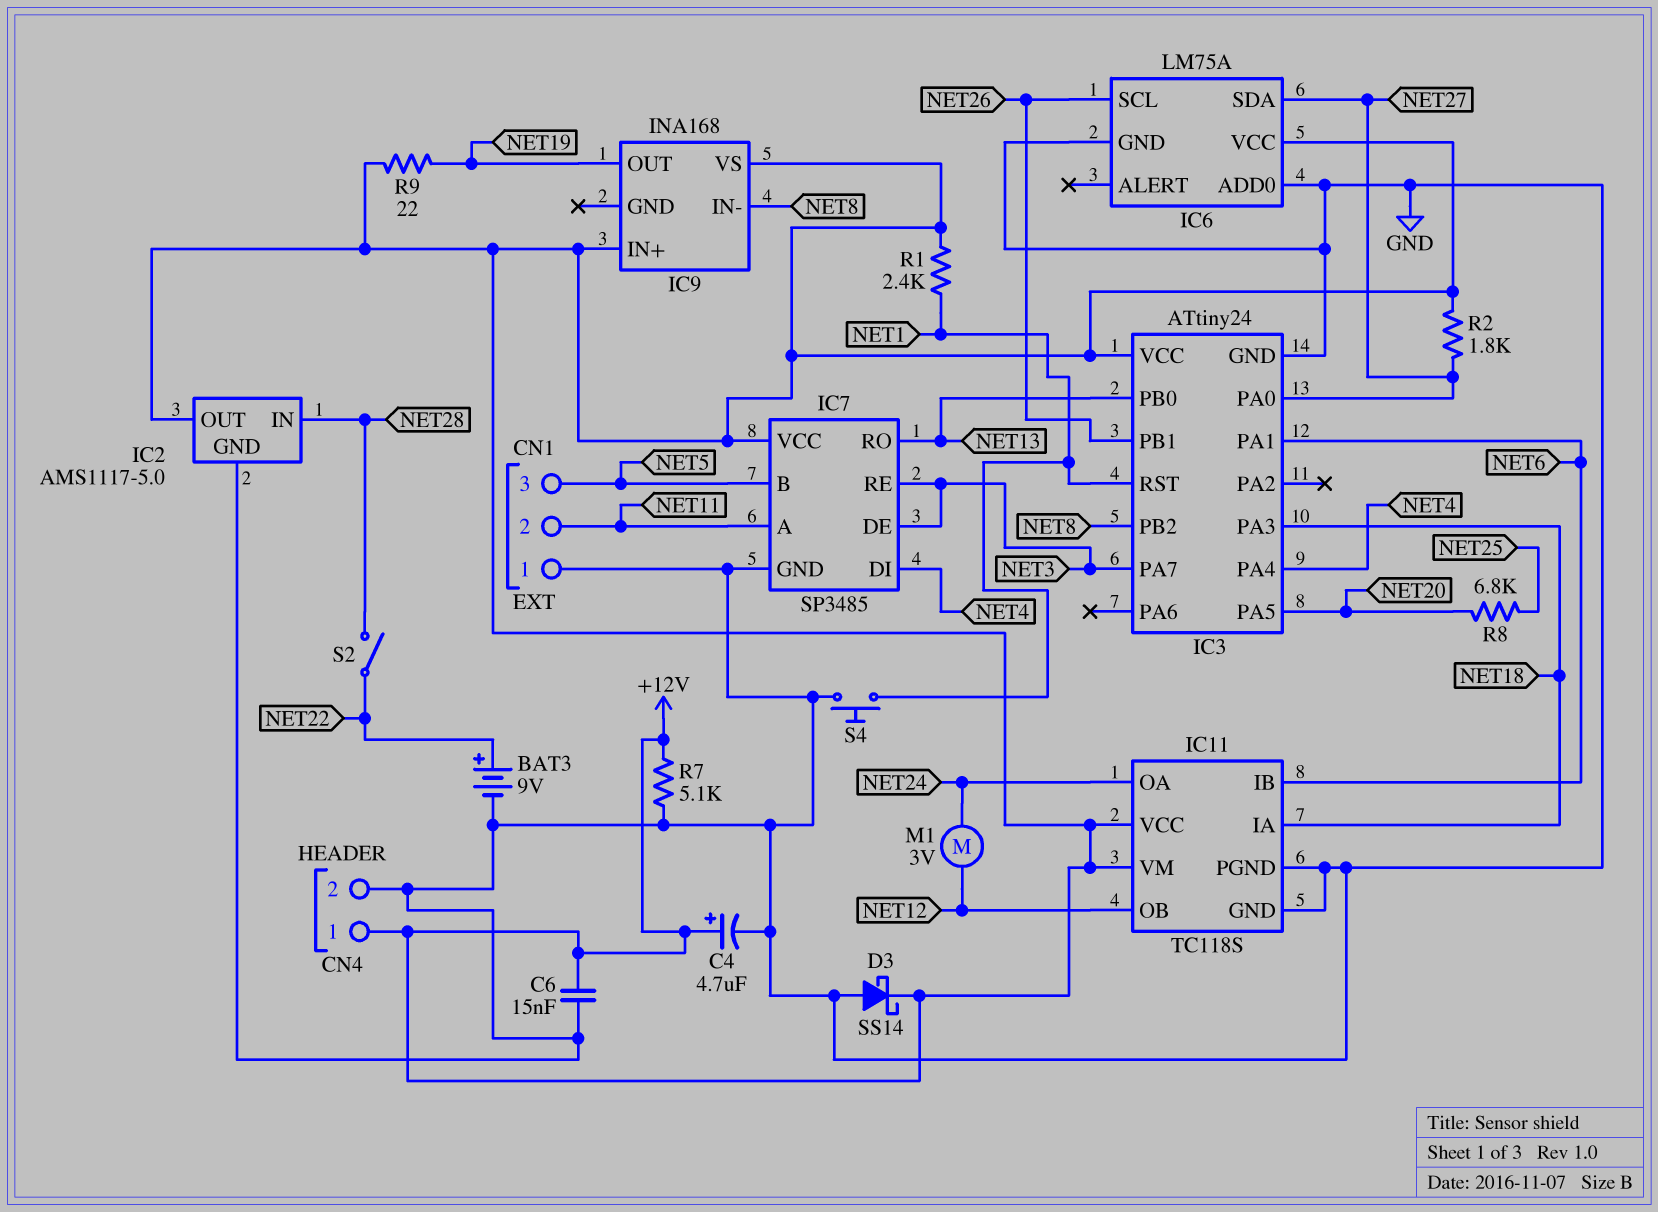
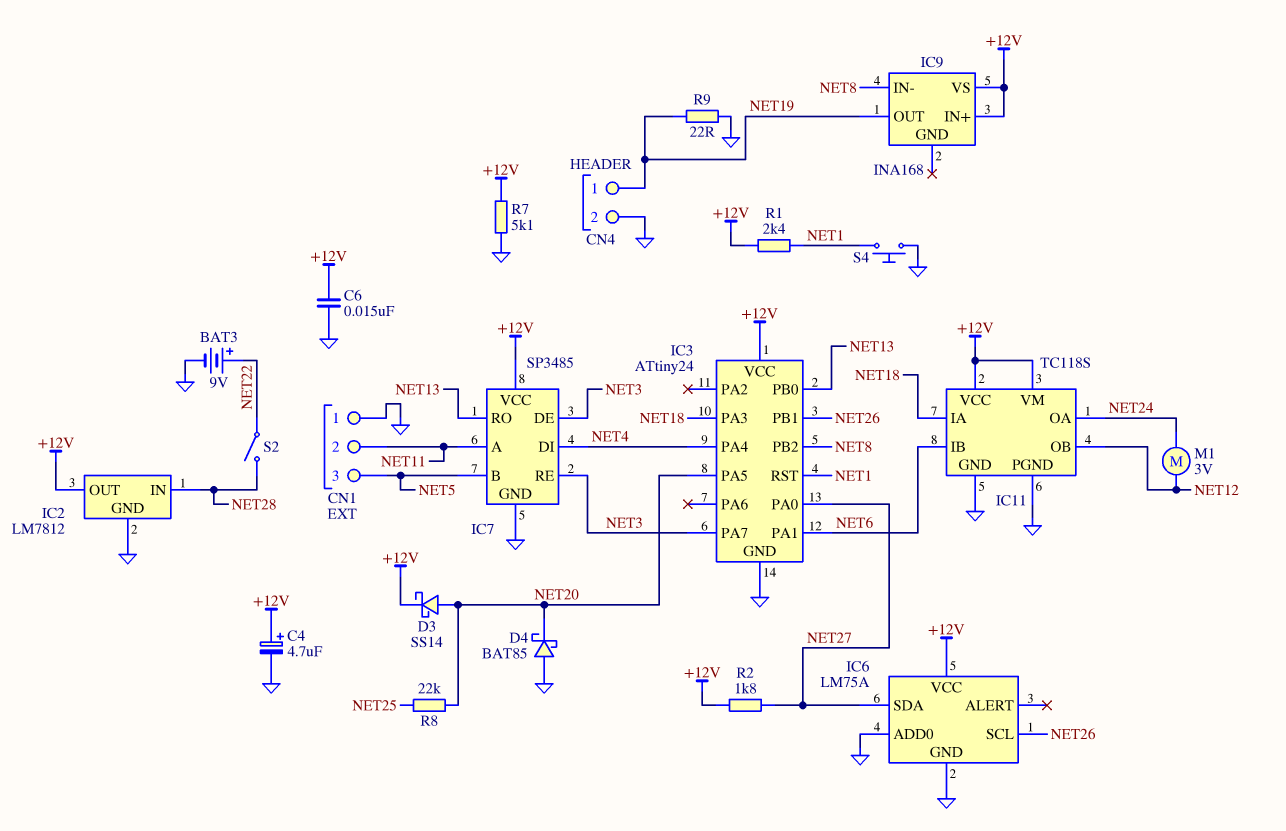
CN4 pin 1: +12V -> NET19
D3: schottky SS14 (A GND, K +12V) -> schottky SS14 (A NET20, K +12V)
D4: none -> schottky BAT85 (A GND, K NET20)
IC2: AMS1117-5.0 -> LM7812
R8: 6.8k (NET20, NET25) -> 22k (NET20, NET25)
R9: 22 (+12V, NET19) -> 22 (GND, NET19)

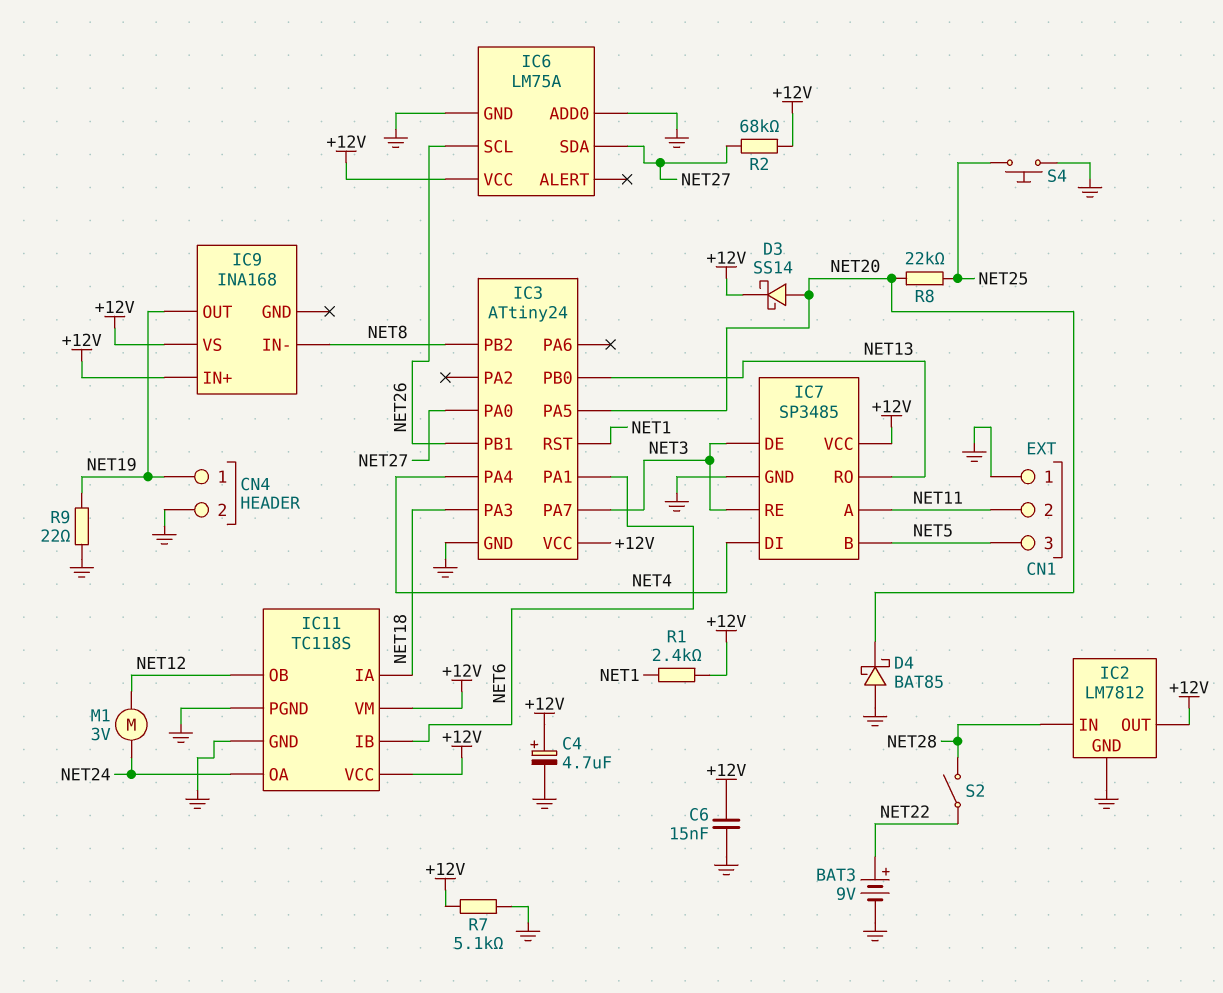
R2: 1.8k (+12V, NET27) -> 68k (+12V, NET27)
S4: button (GND, NET1) -> button (GND, NET25)

